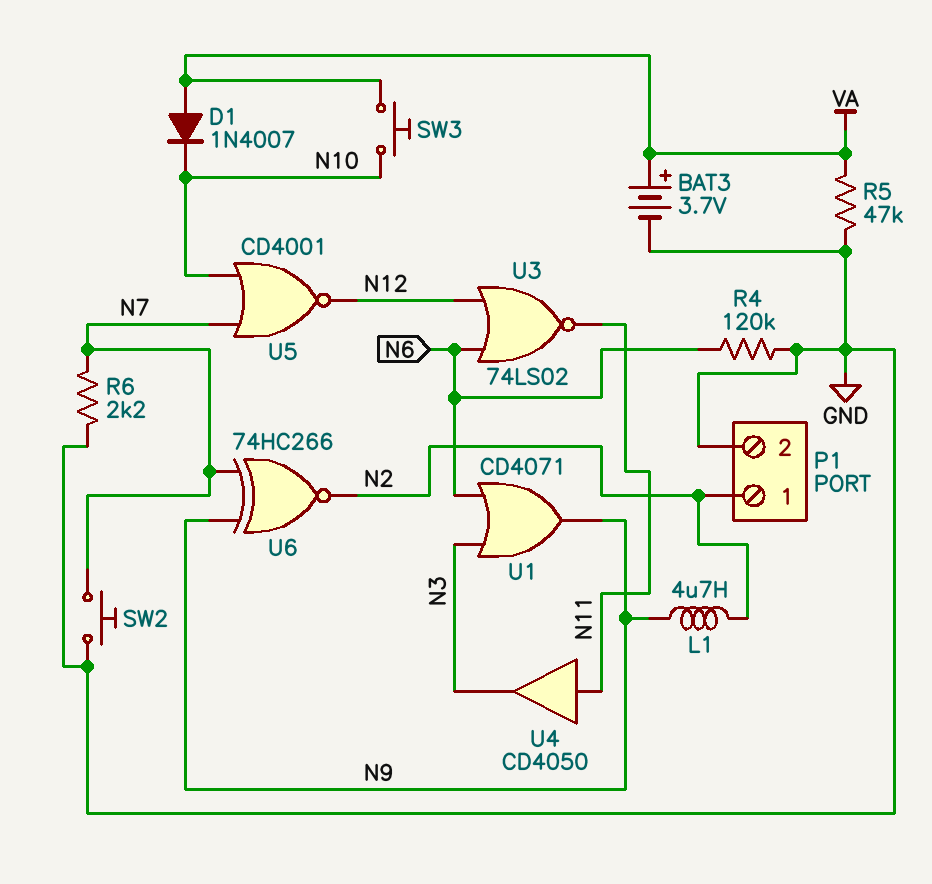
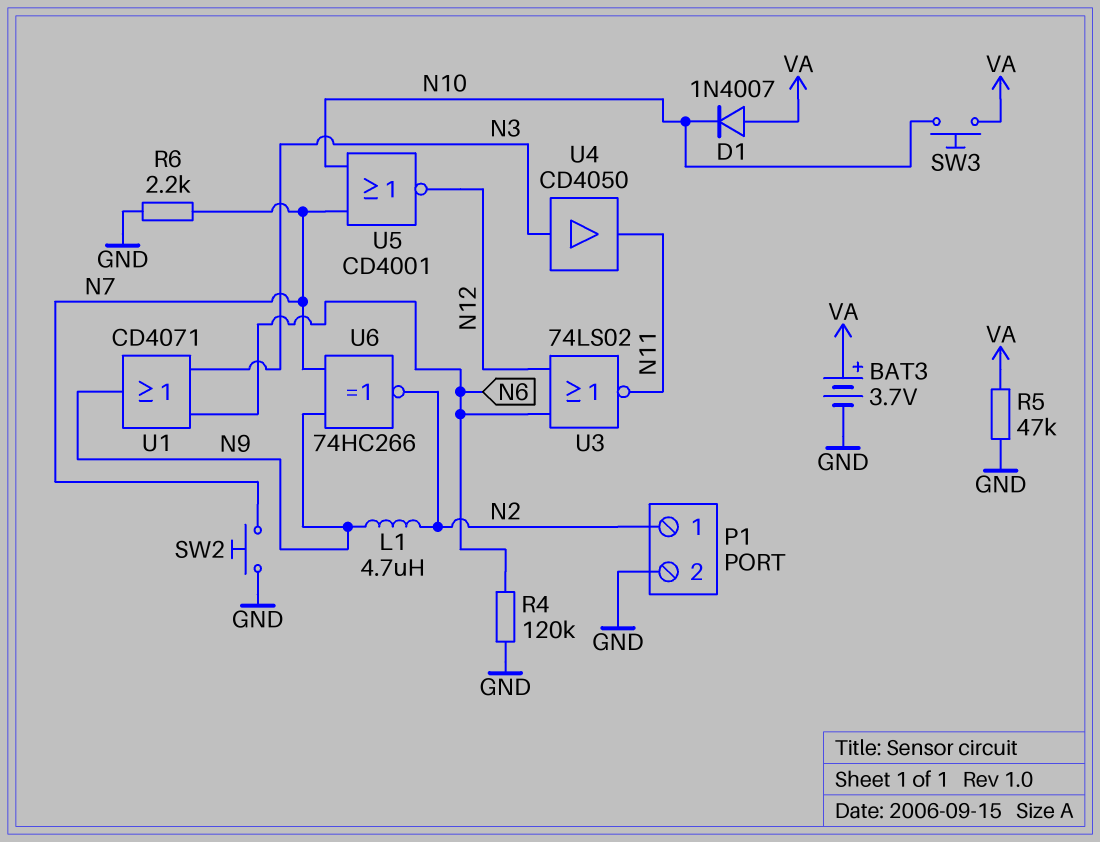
U4: buffer CD4050 (in N11, out N3) -> buffer CD4050 (in N3, out N11)

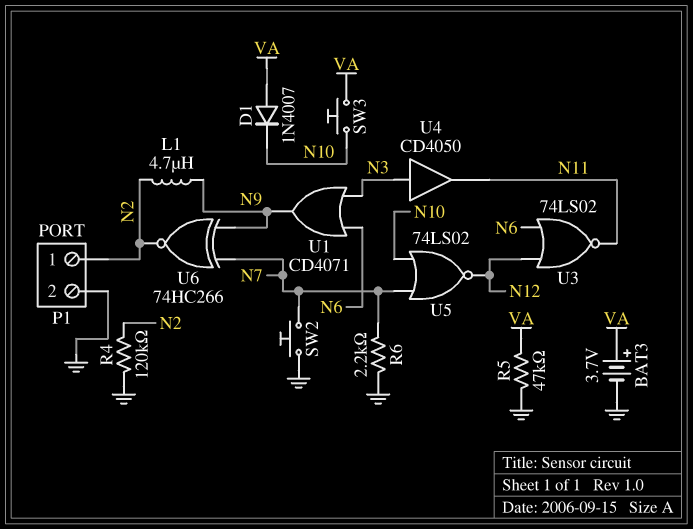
R4: 120k (GND, N6) -> 120k (GND, N2)
U5: NOR CD4001 (in N7, in N10, out N12) -> NOR 74LS02 (in N7, in N10, out N12)

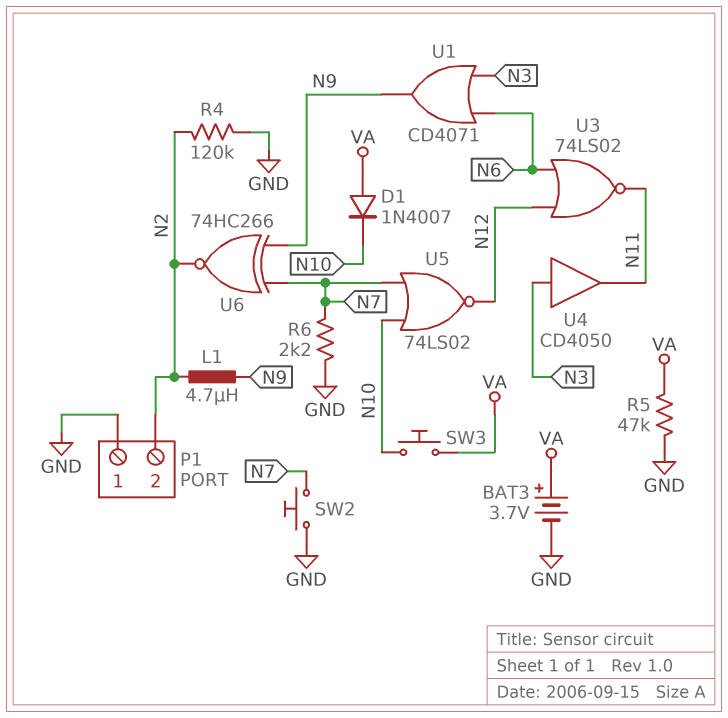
P1 pin 1: N2 -> GND
P1 pin 2: GND -> N2

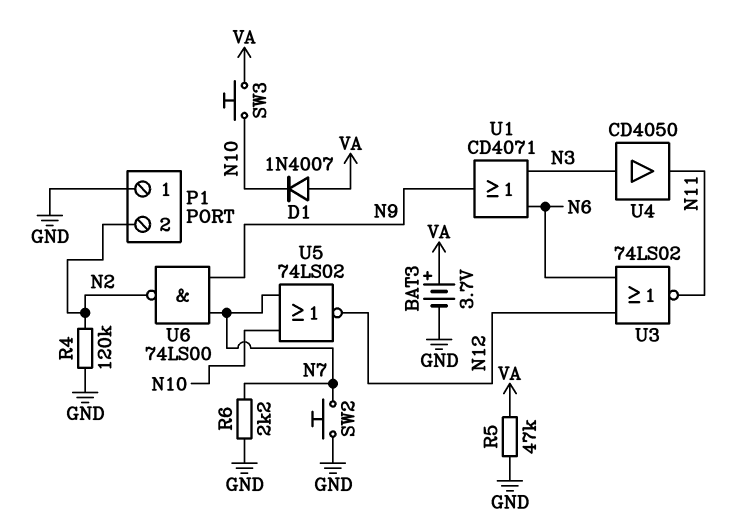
L1: 4.7uH (N2, N9) -> none
U6: XNOR 74HC266 (in N7, in N9, out N2) -> NAND 74LS00 (in N7, in N9, out N2)

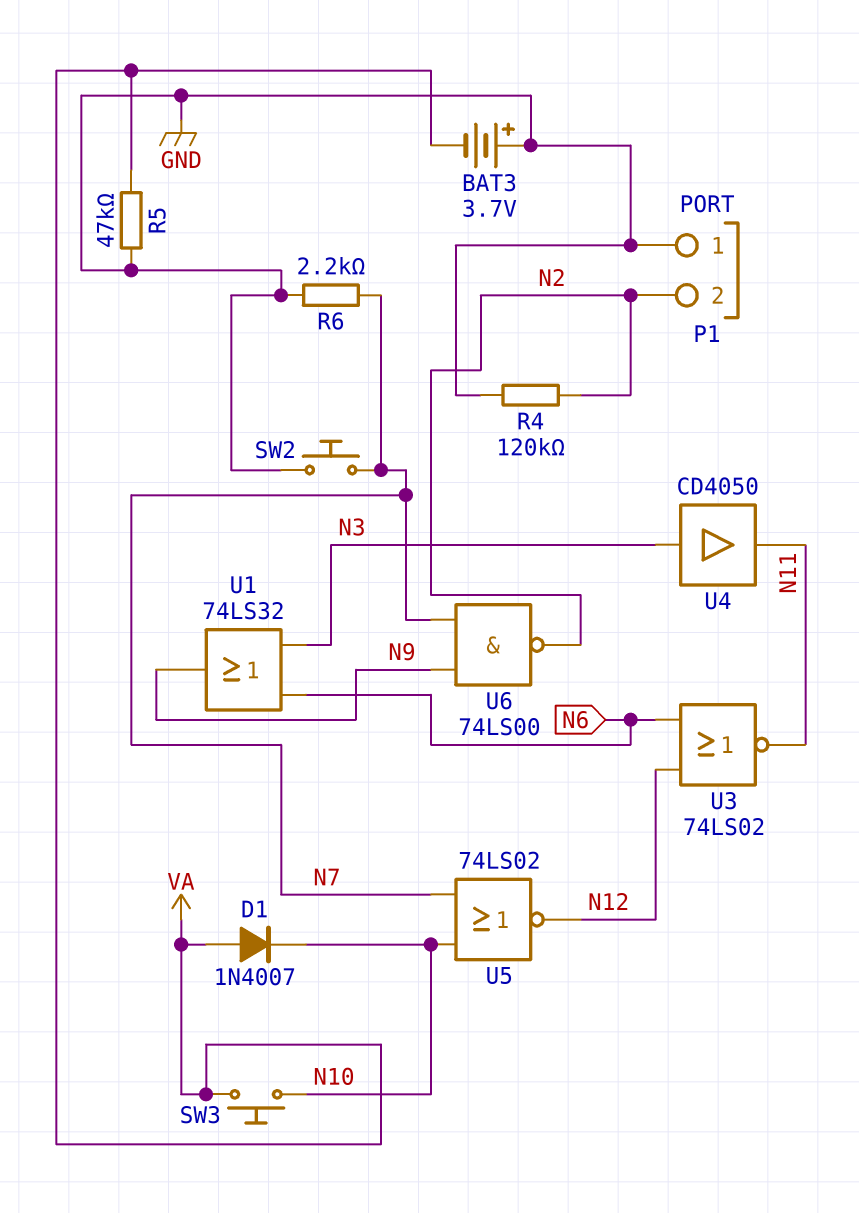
BAT3: 3.7V (plus VA, minus GND) -> 3.7V (plus GND, minus VA)
U1: OR CD4071 (in N3, in N6, out N9) -> OR 74LS32 (in N3, in N6, out N9)

